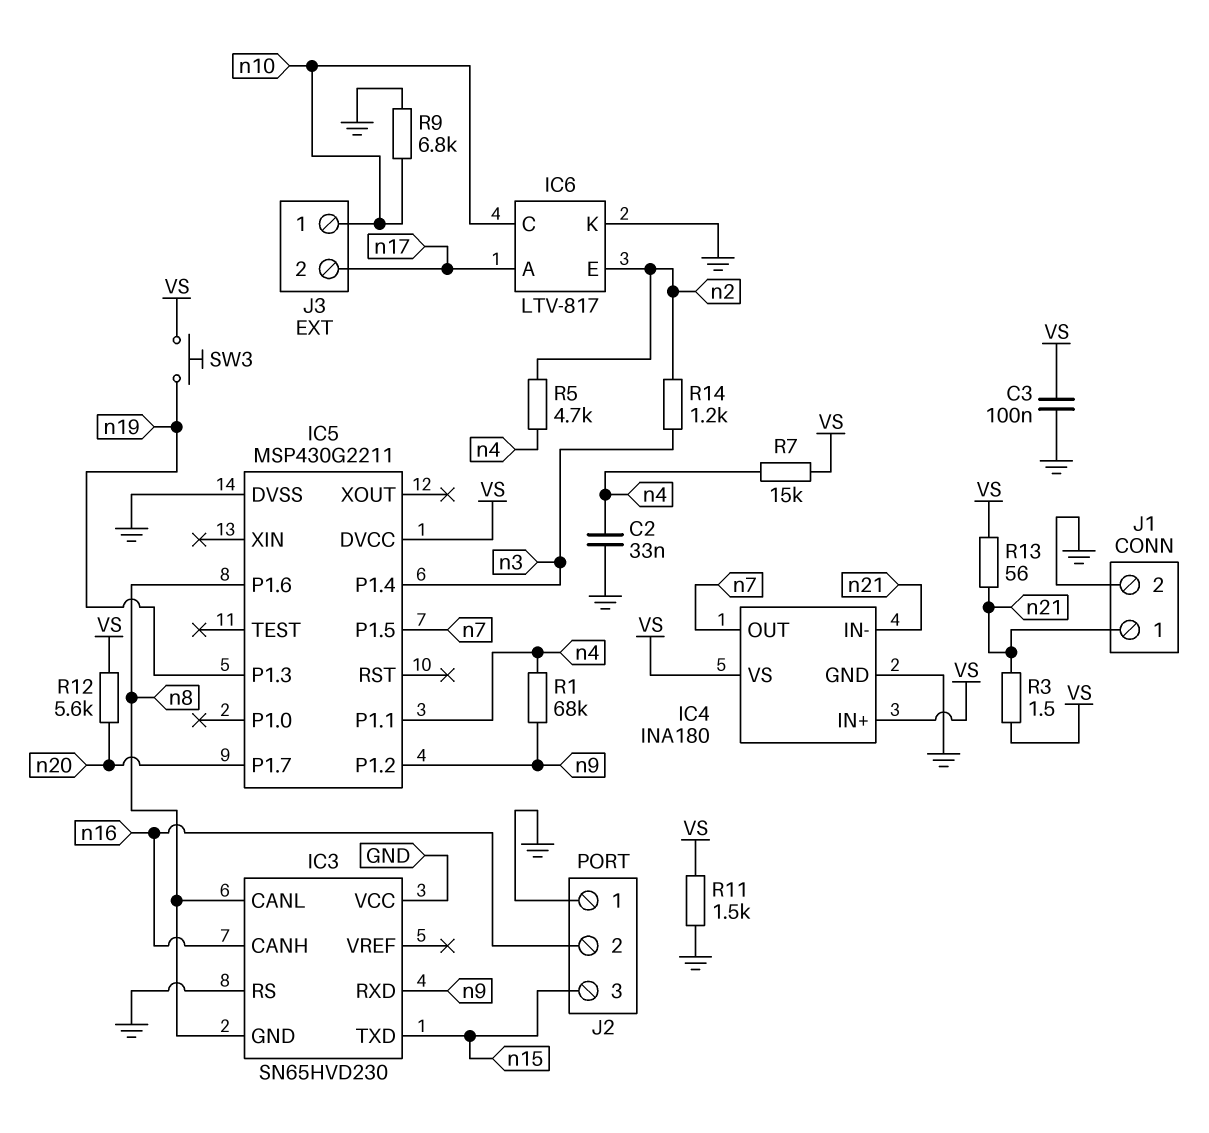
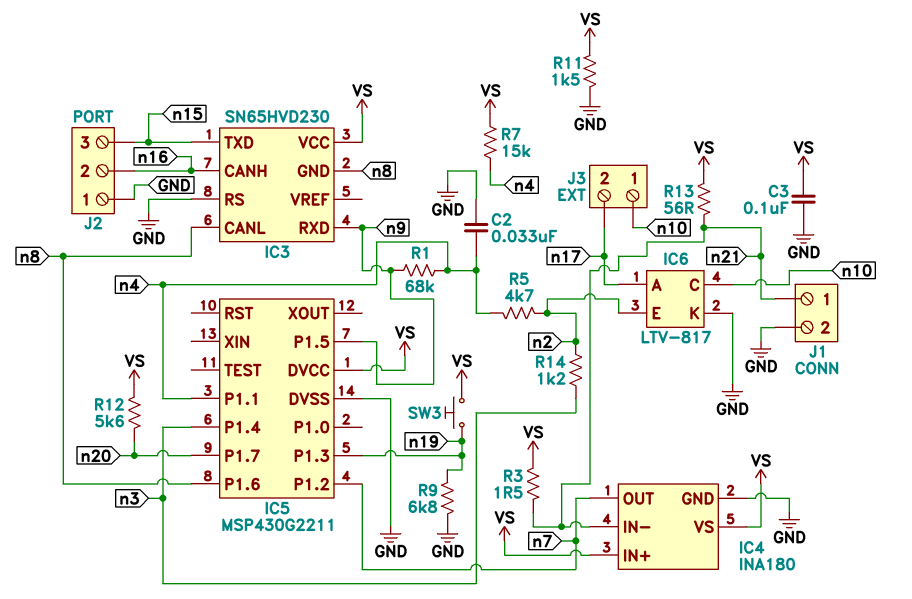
IC3 pin VCC: GND -> VS
IC5 pin P1.2: n9 -> n7
IC5 pin P1.5: n7 -> n9
R9: 6.8k (GND, n10) -> 6.8k (GND, n19)

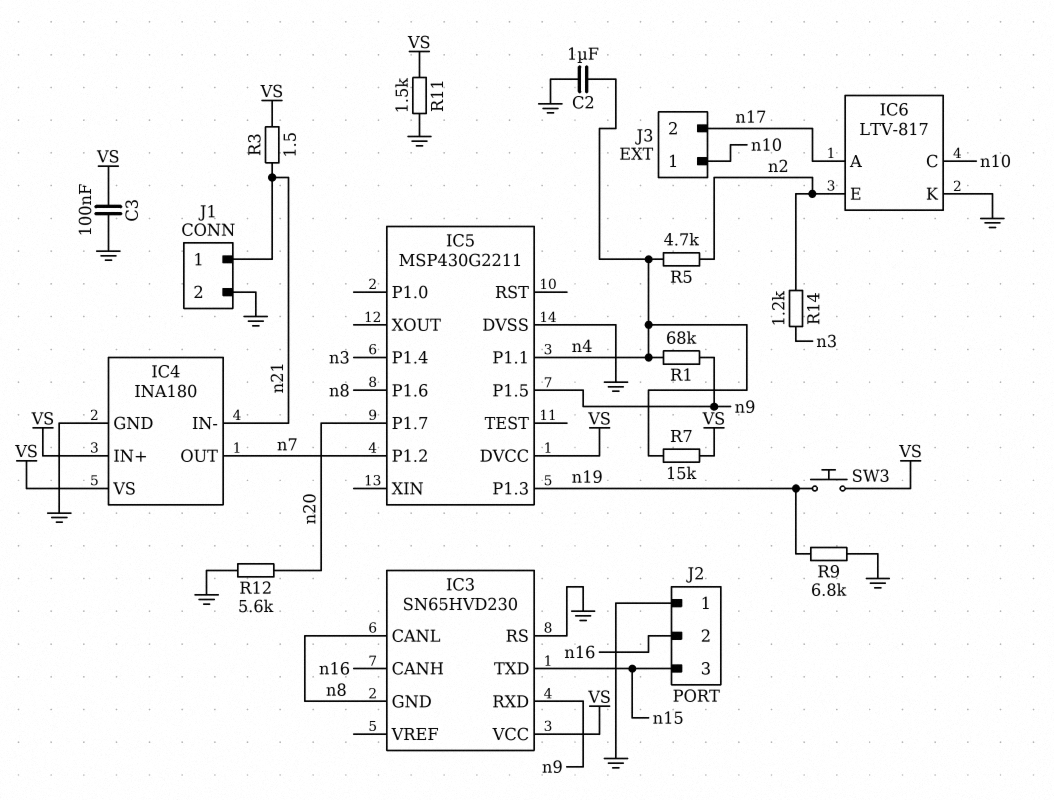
C2: 33nF (GND, n4) -> 1uF (GND, n4)
R12: 5.6k (VS, n20) -> 5.6k (GND, n20)
R13: 56 (VS, n21) -> none

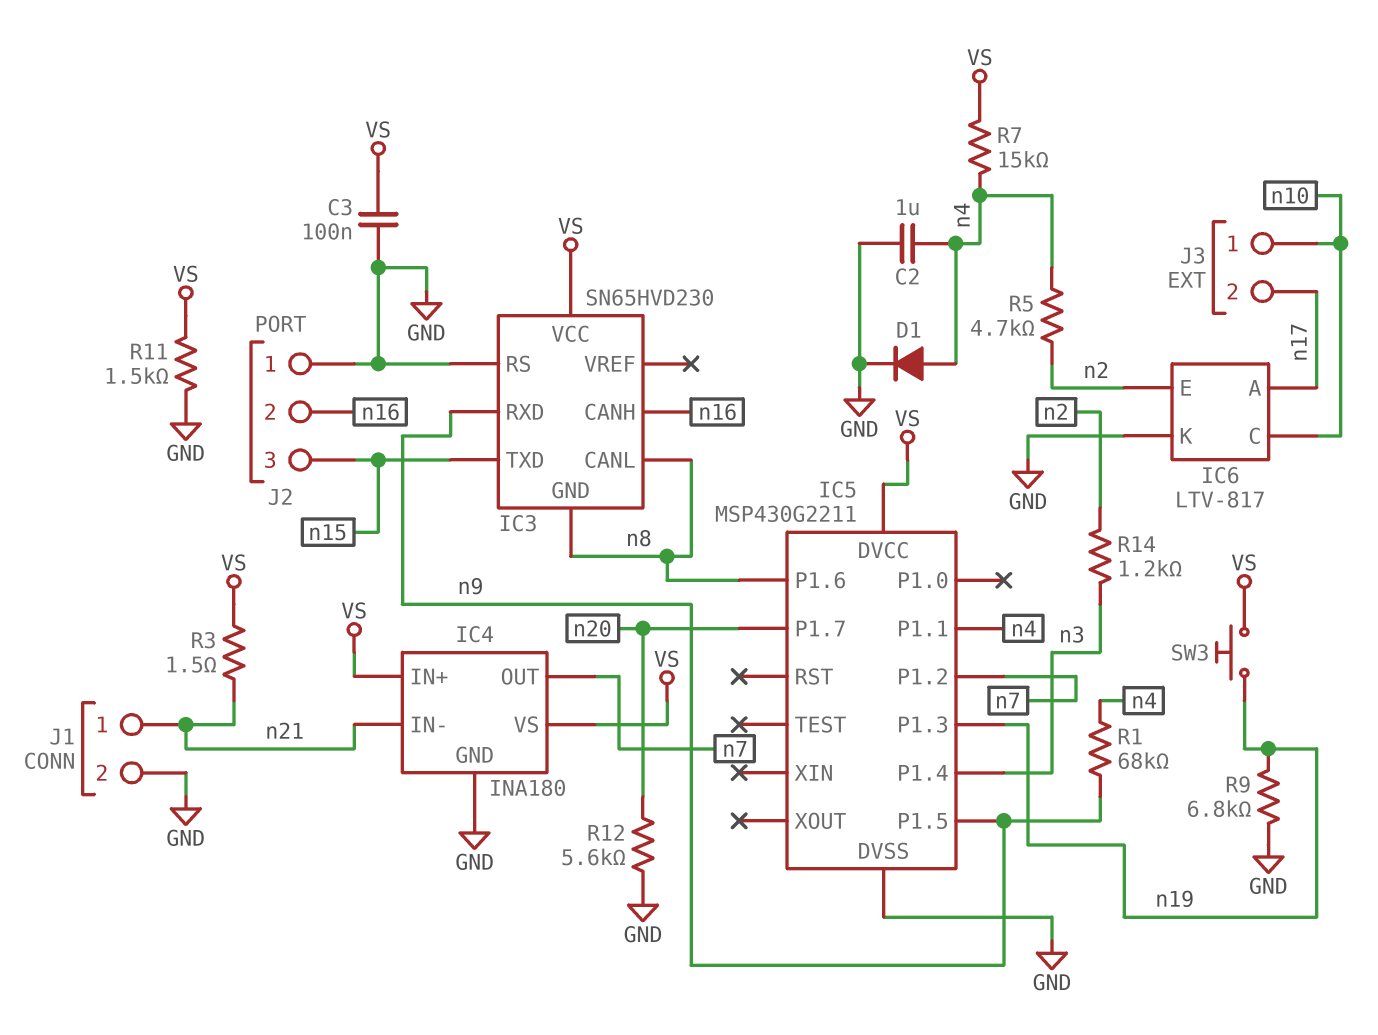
D1: none -> diode (A n4, K GND)

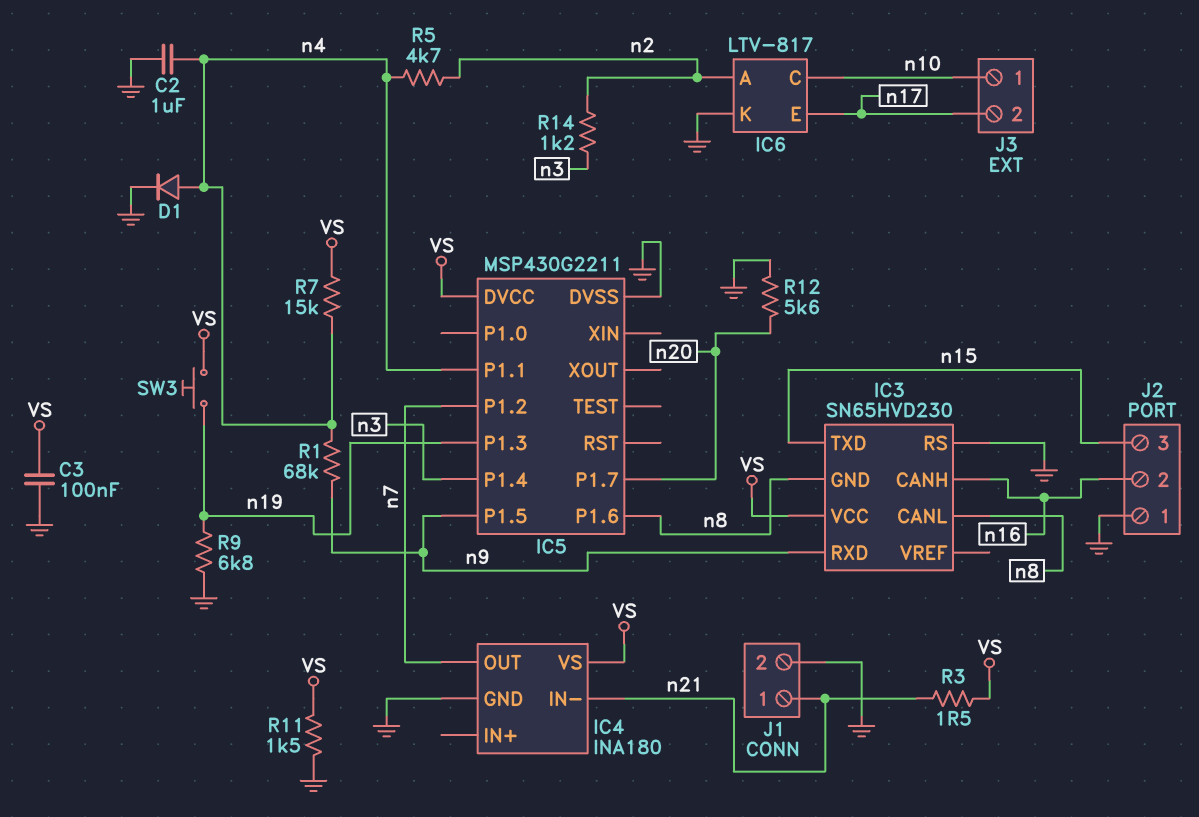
IC4 pin IN+: VS -> none
IC6 pin A: n17 -> n2
IC6 pin E: n2 -> n17

